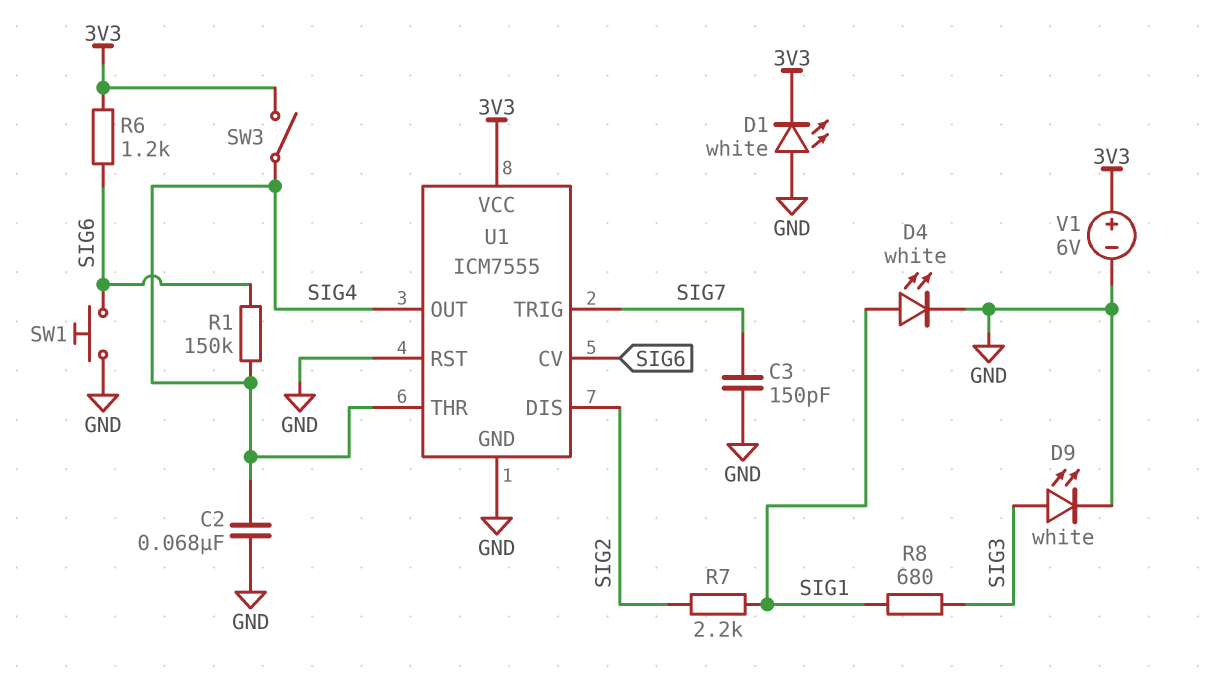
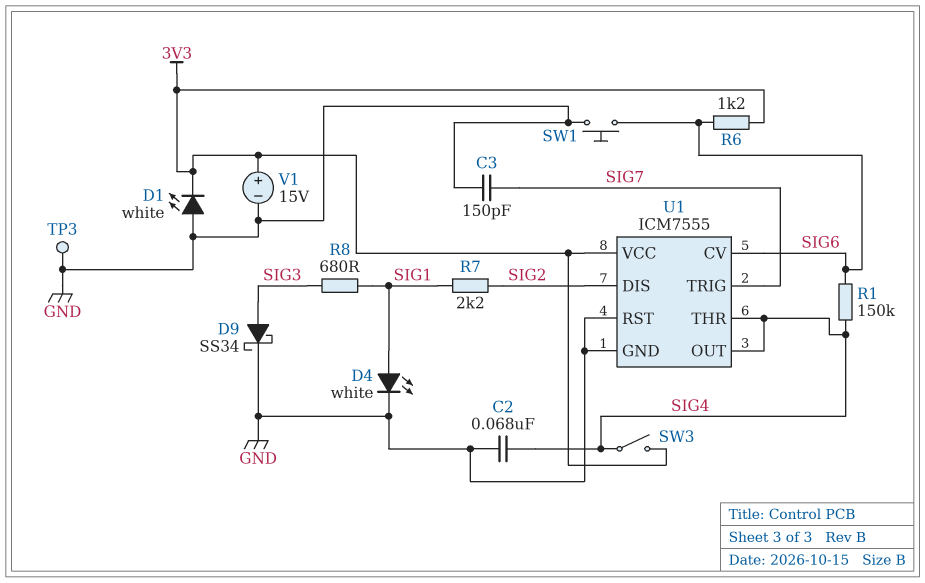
D9: LED white (A SIG3, K GND) -> schottky SS34 (A SIG3, K GND)
TP3: none -> test point (GND)
V1: 6V (plus 3V3, minus GND) -> 15V (plus 3V3, minus GND)

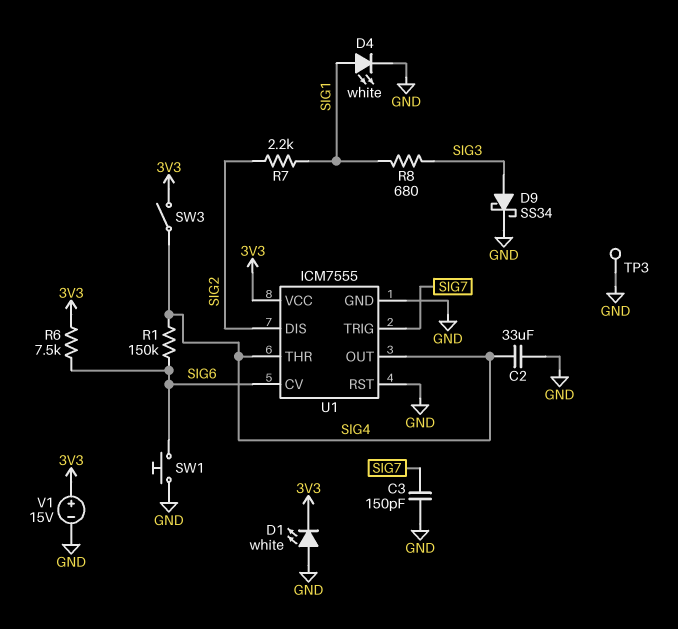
C2: 68nF (GND, SIG4) -> 33uF (GND, SIG4)
R6: 1.2k (3V3, SIG6) -> 7.5k (3V3, SIG6)

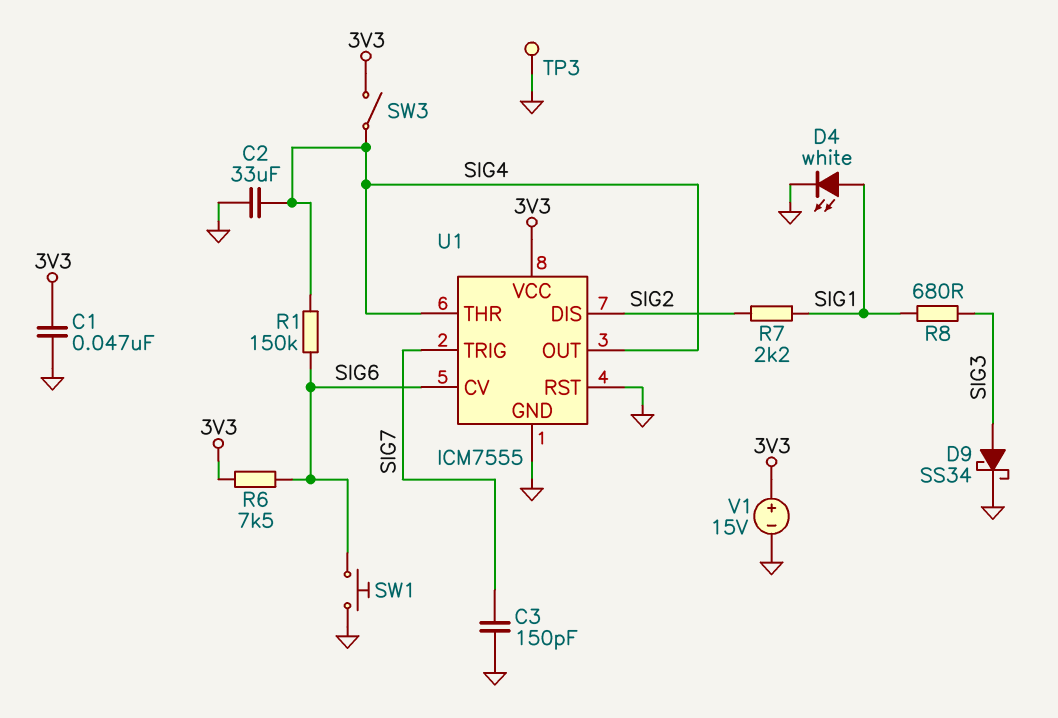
C1: none -> 47nF (3V3, GND)
D1: LED white (A GND, K 3V3) -> none

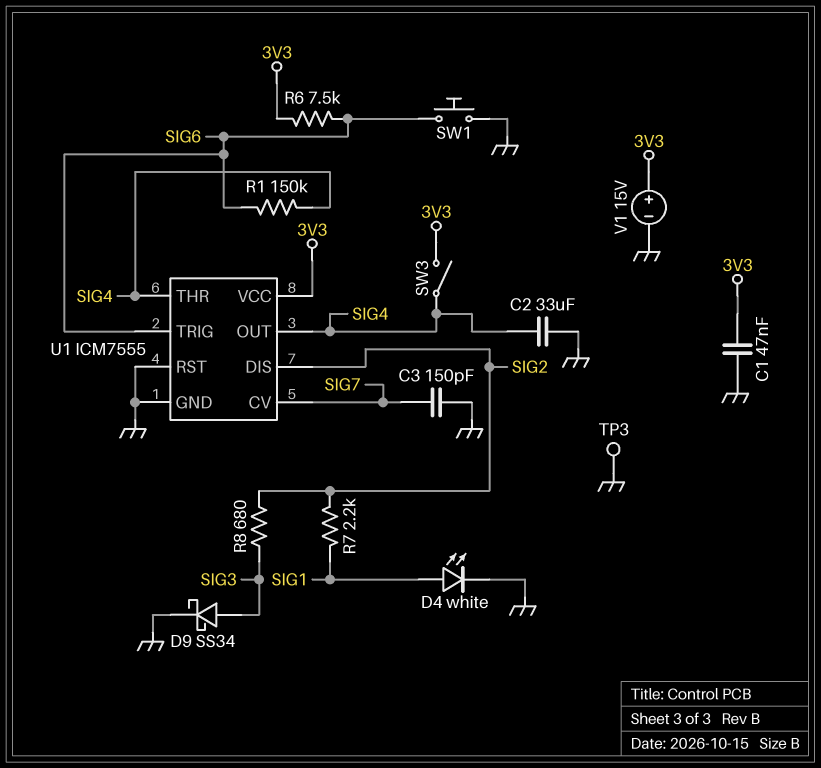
R8: 680 (SIG1, SIG3) -> 680 (SIG2, SIG3)
U1 pin CV: SIG6 -> SIG7
U1 pin TRIG: SIG7 -> SIG6

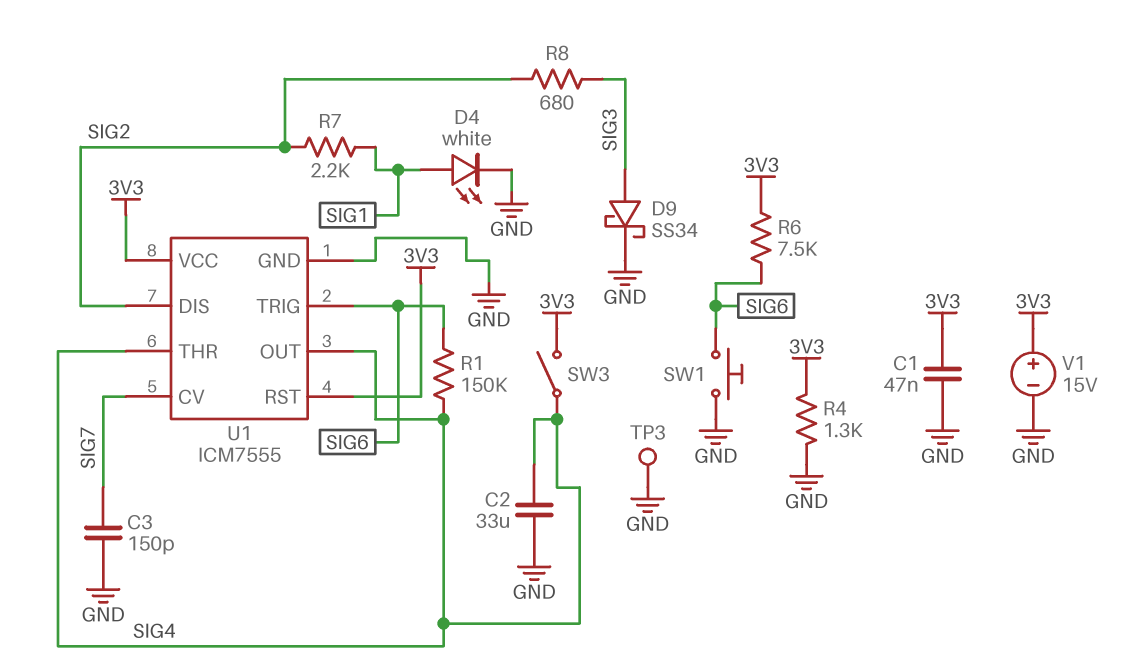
R4: none -> 1.3k (3V3, GND)
U1 pin RST: GND -> 3V3

